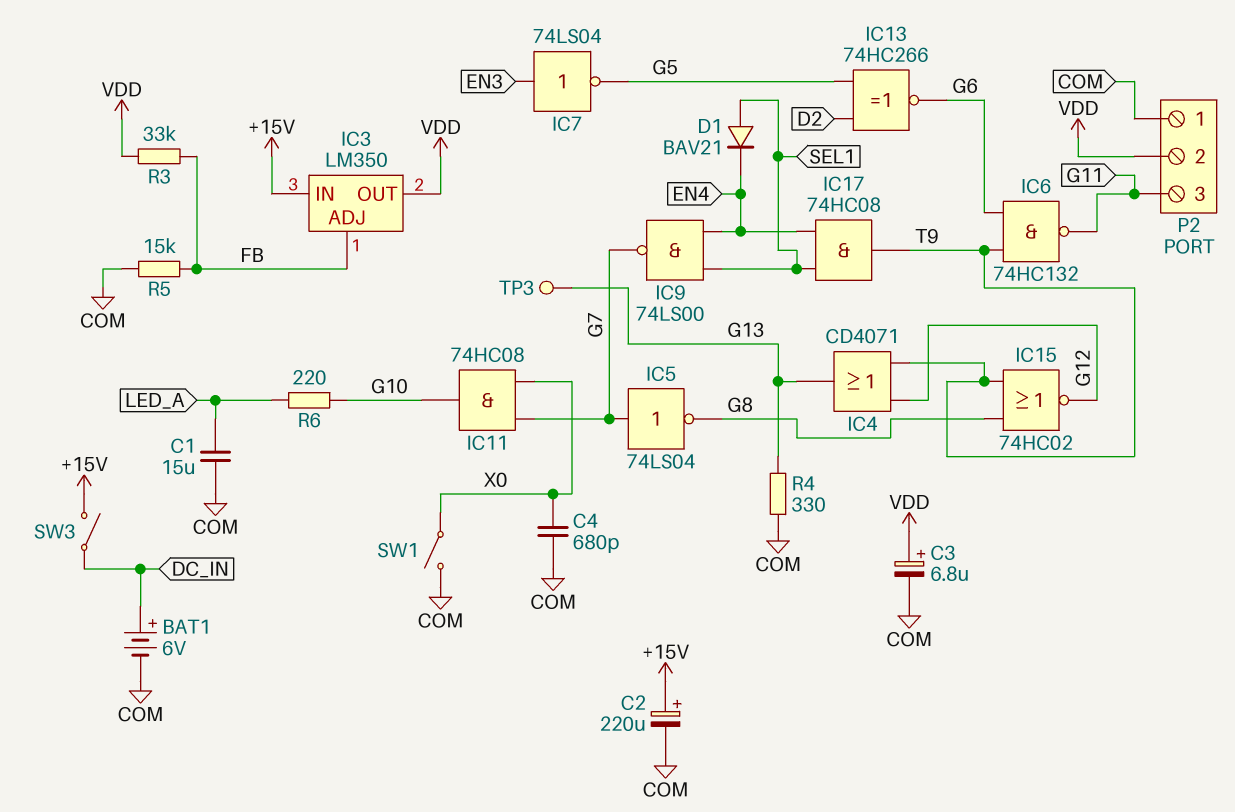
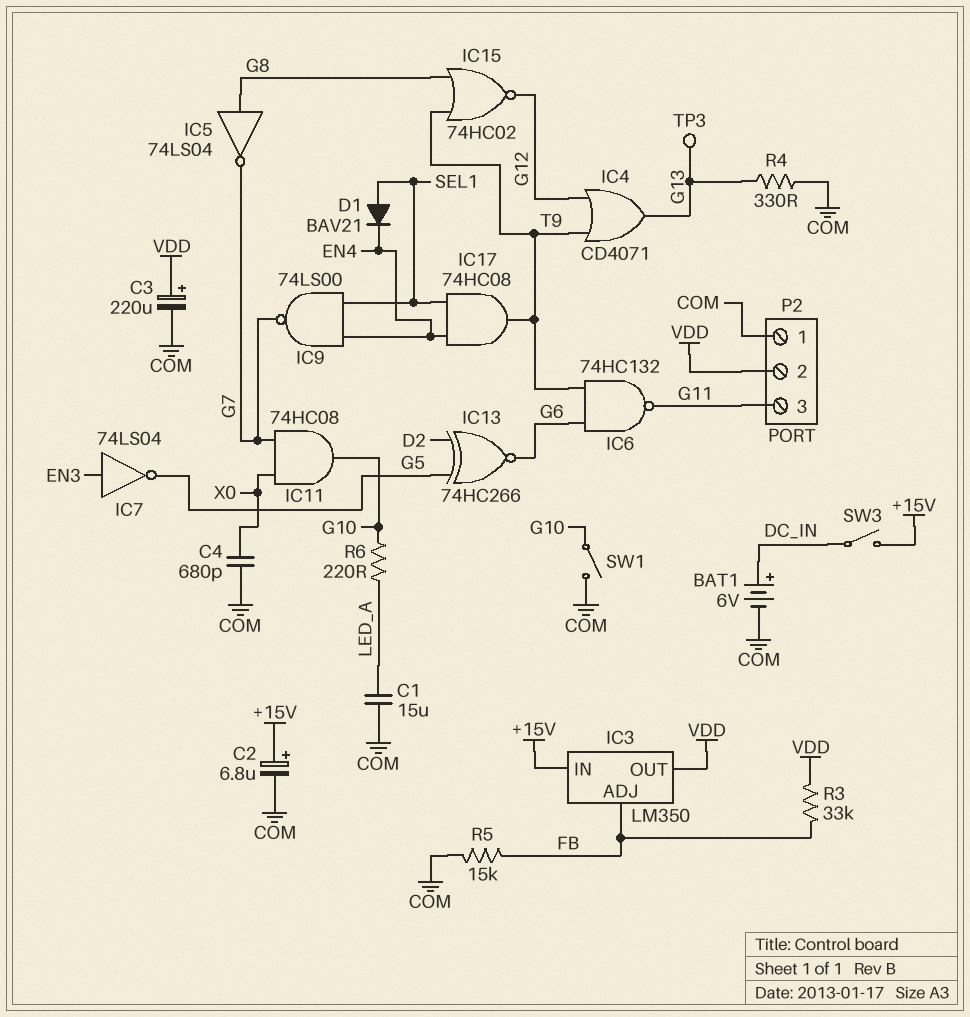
C2: 220uF (plus +15V, minus COM) -> 6.8uF (plus +15V, minus COM)
C3: 6.8uF (plus VDD, minus COM) -> 220uF (plus VDD, minus COM)
IC5: NOT 74LS04 (in G7, out G8) -> NOT 74LS04 (in G8, out G7)
SW1: switch (COM, X0) -> switch (COM, G10)

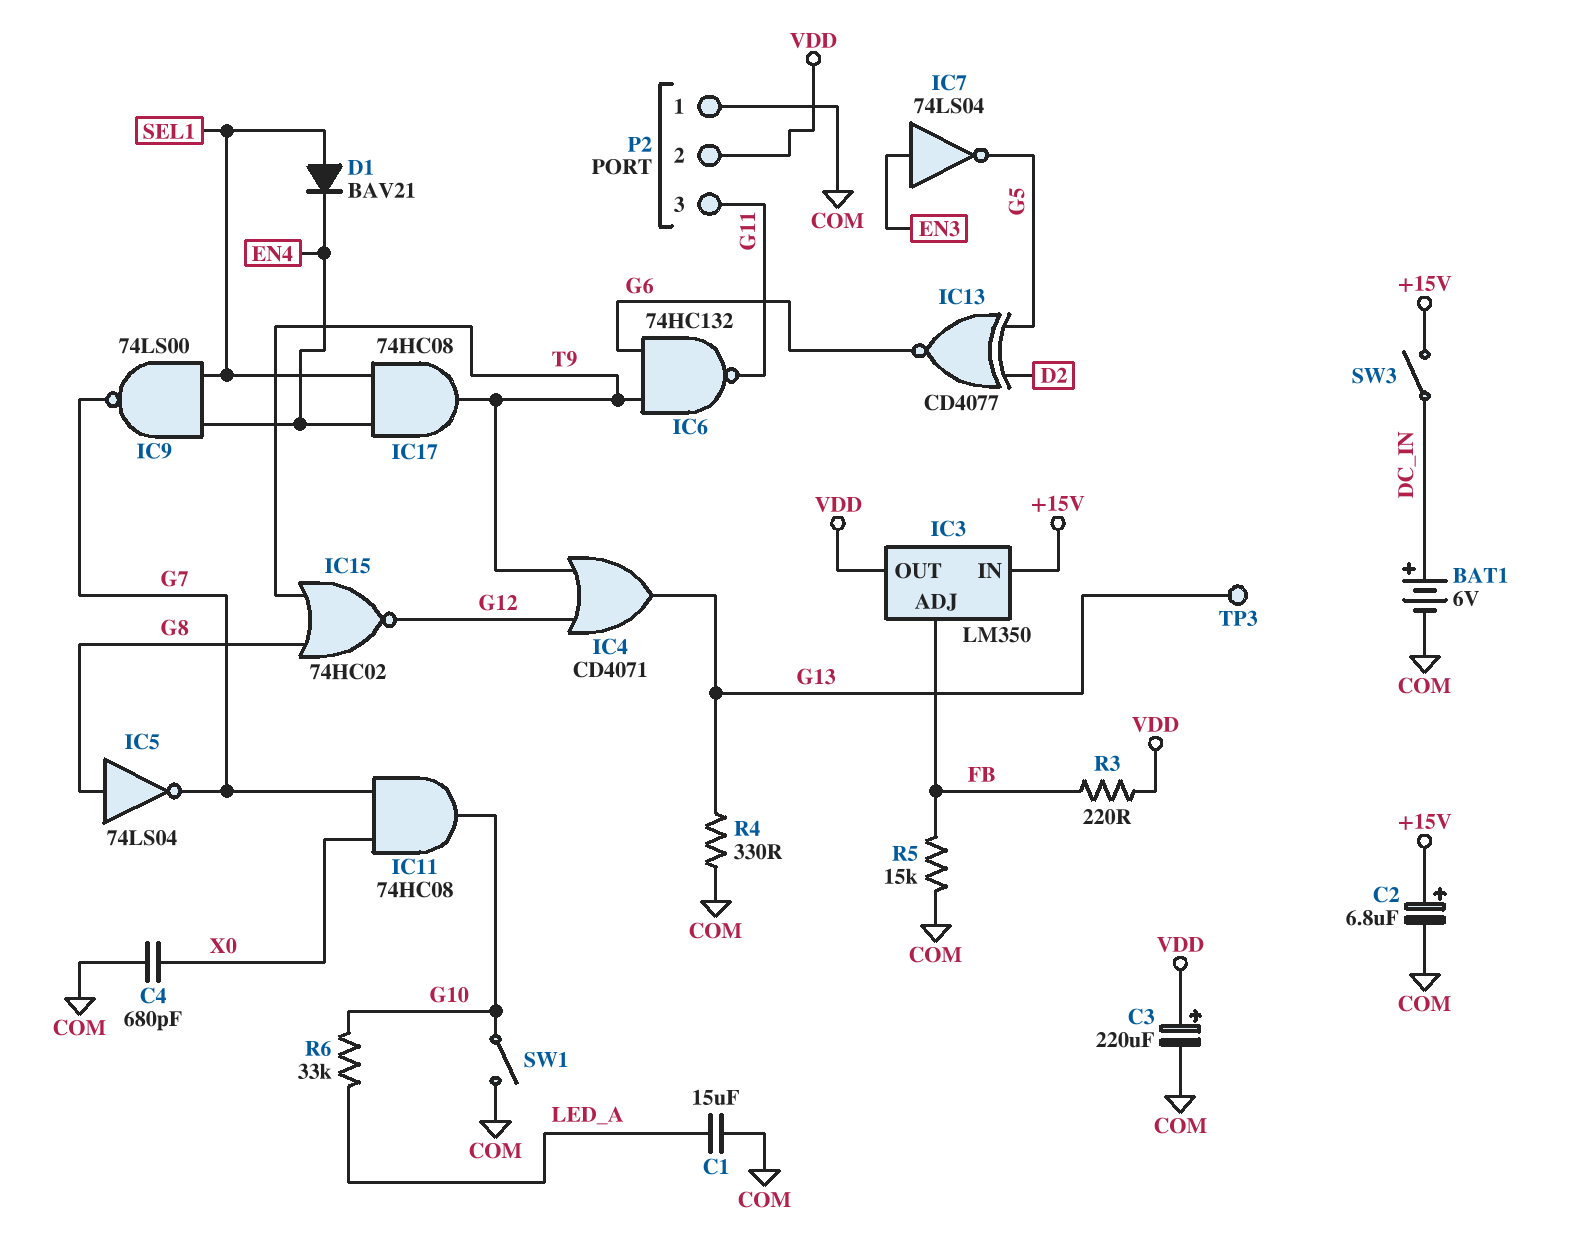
IC13: XNOR 74HC266 (in D2, in G5, out G6) -> XNOR CD4077 (in D2, in G5, out G6)
R3: 33k (FB, VDD) -> 220 (FB, VDD)
R6: 220 (G10, LED_A) -> 33k (G10, LED_A)

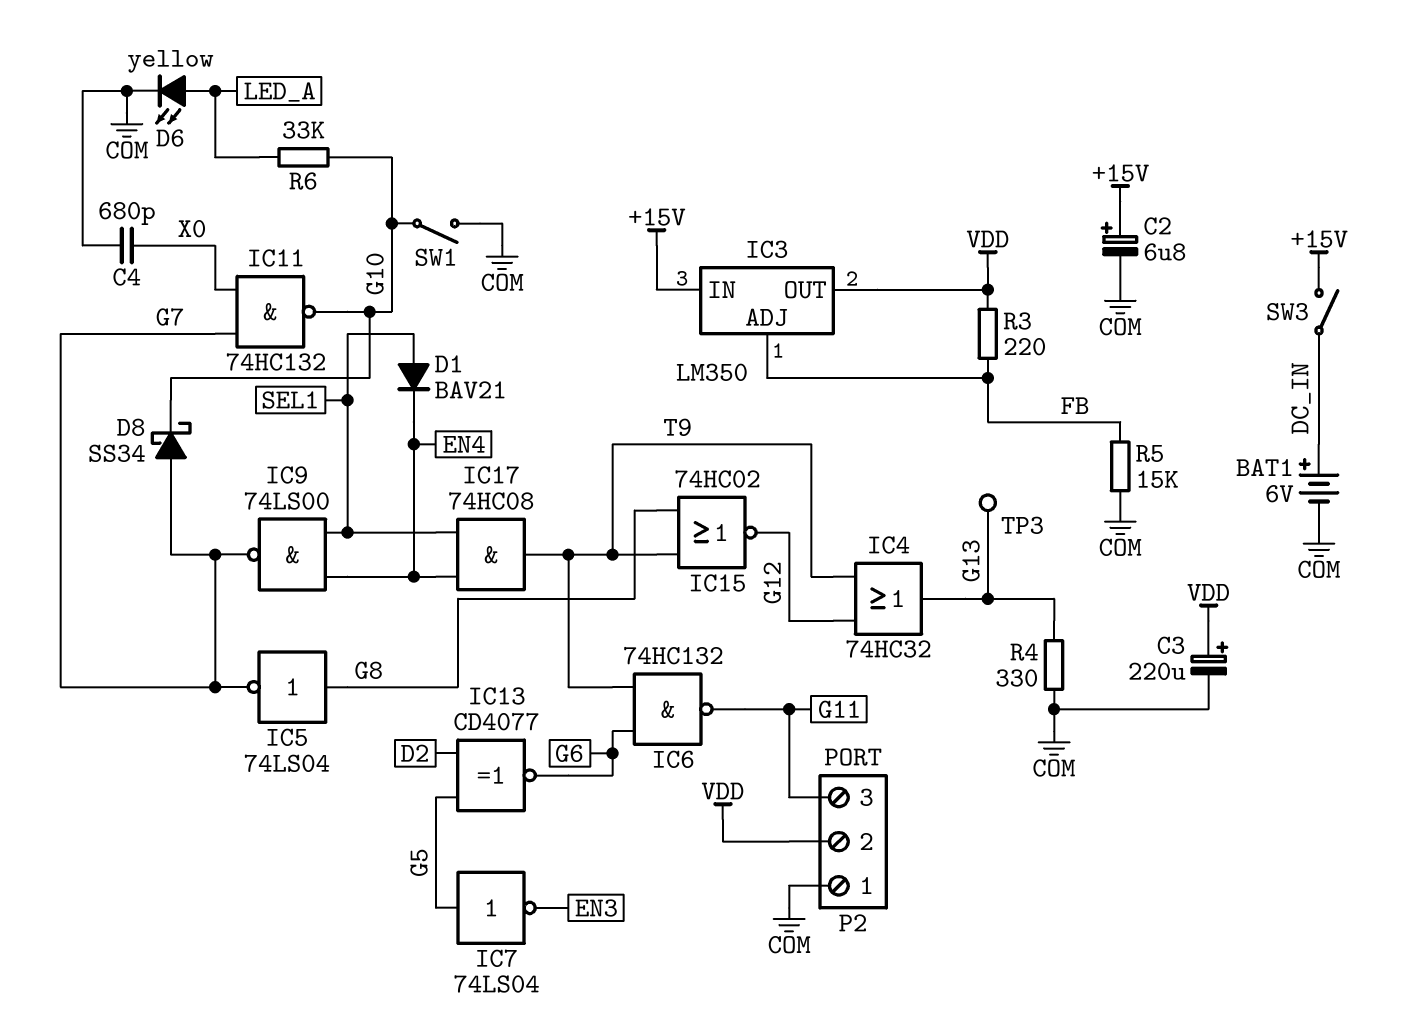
C1: 15uF (COM, LED_A) -> none
D6: none -> LED yellow (A LED_A, K COM)
D8: none -> schottky SS34 (A G7, K G10)
IC4: OR CD4071 (in G12, in T9, out G13) -> OR 74HC32 (in G12, in T9, out G13)
IC7: NOT 74LS04 (in EN3, out G5) -> NOT 74LS04 (in G5, out EN3)
IC11: AND 74HC08 (in G7, in X0, out G10) -> NAND 74HC132 (in G7, in X0, out G10)

